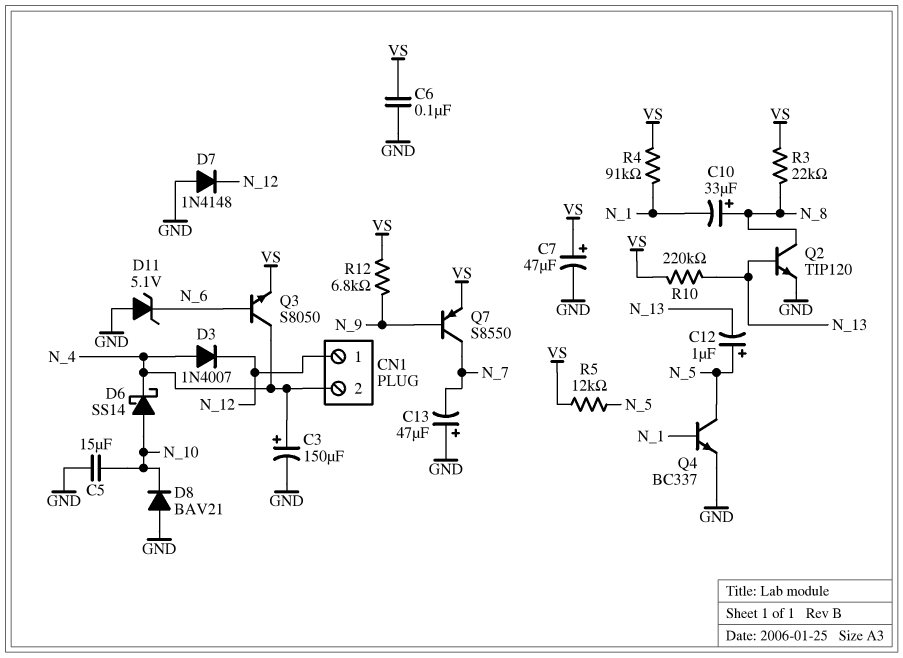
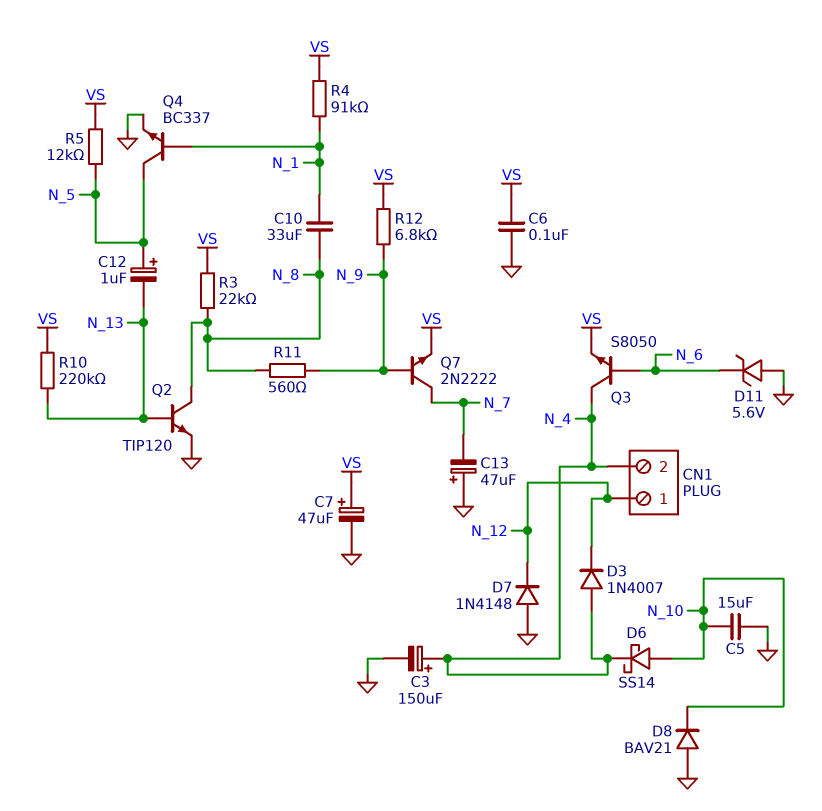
C10: 33uF (plus N_8, minus N_1) -> 33uF (N_1, N_8)
D11: zener 5.1V (A GND, K N_6) -> zener 5.6V (A GND, K N_6)
Q7: PNP S8550 (B N_9, C N_7, E VS) -> NPN 2N2222 (B N_9, C N_7, E VS)
R11: none -> 560 (N_8, N_9)

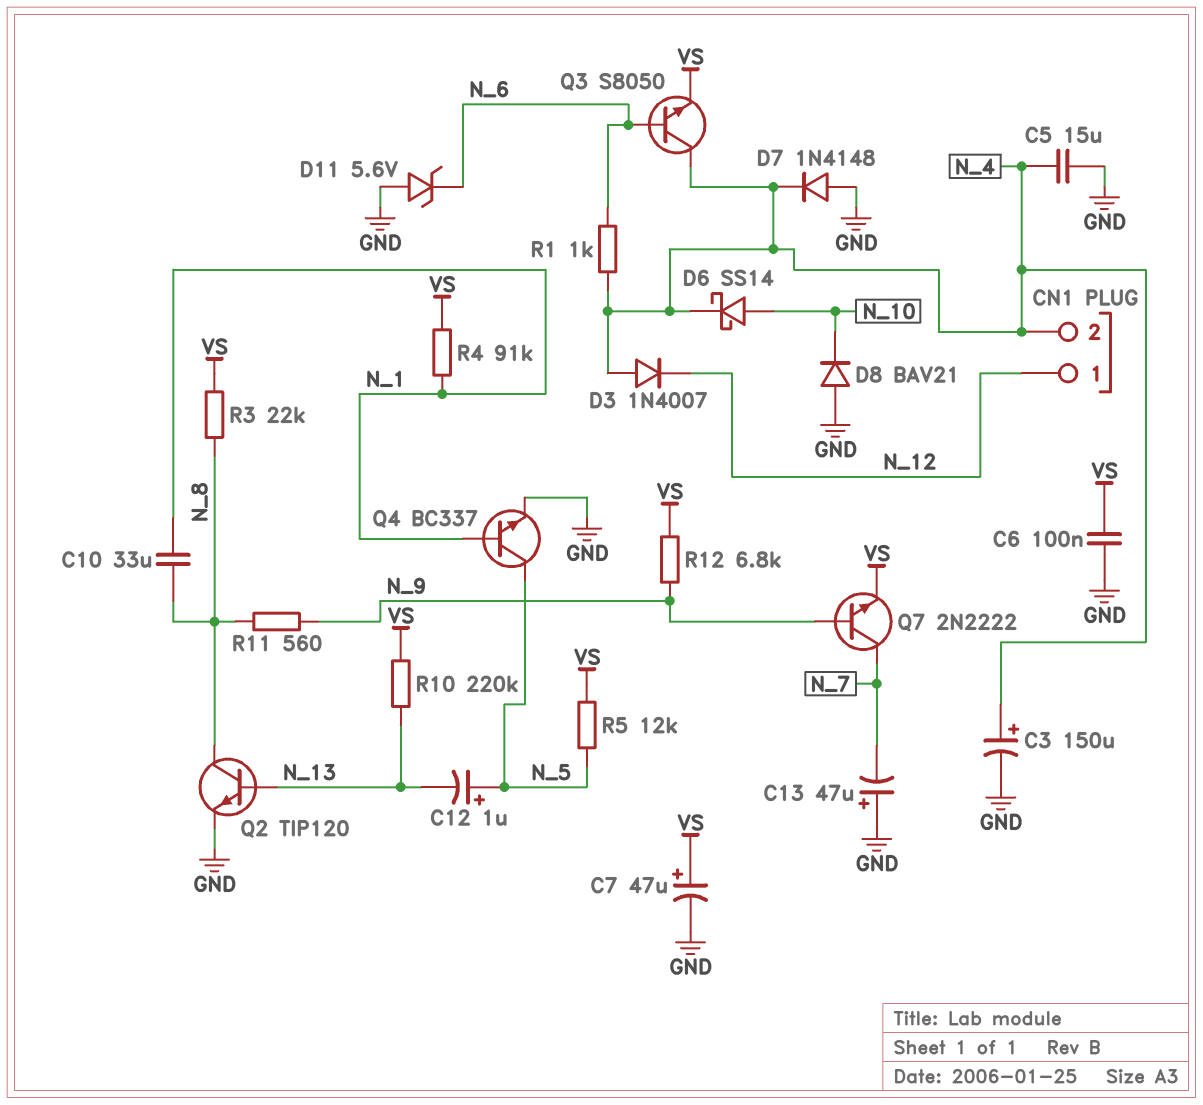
C5: 15uF (GND, N_10) -> 15uF (GND, N_4)
D7: diode 1N4148 (A GND, K N_12) -> diode 1N4148 (A GND, K N_4)
R1: none -> 1k (N_4, N_6)

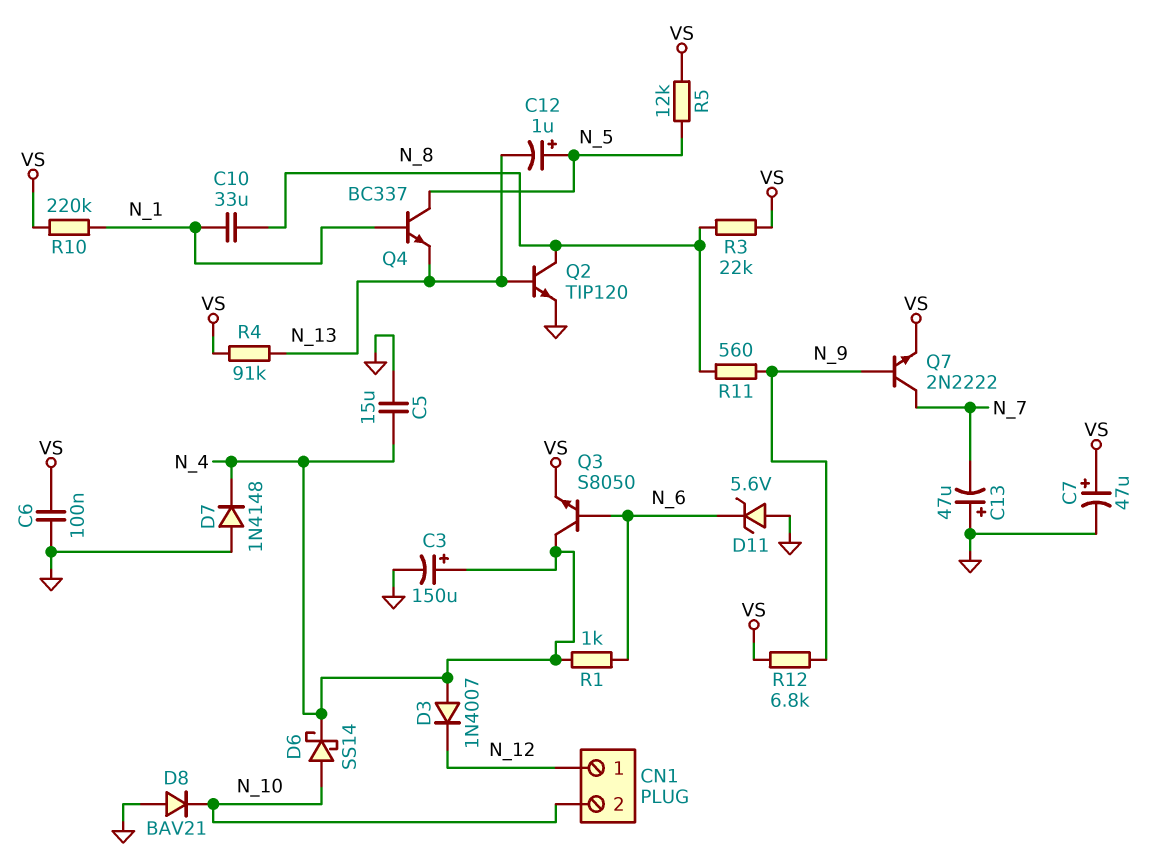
CN1 pin 2: N_4 -> N_10
Q4: NPN BC337 (B N_1, C N_5, E GND) -> NPN BC337 (B N_1, C N_5, E N_13)
R4: 91k (N_1, VS) -> 91k (N_13, VS)
R10: 220k (N_13, VS) -> 220k (N_1, VS)

